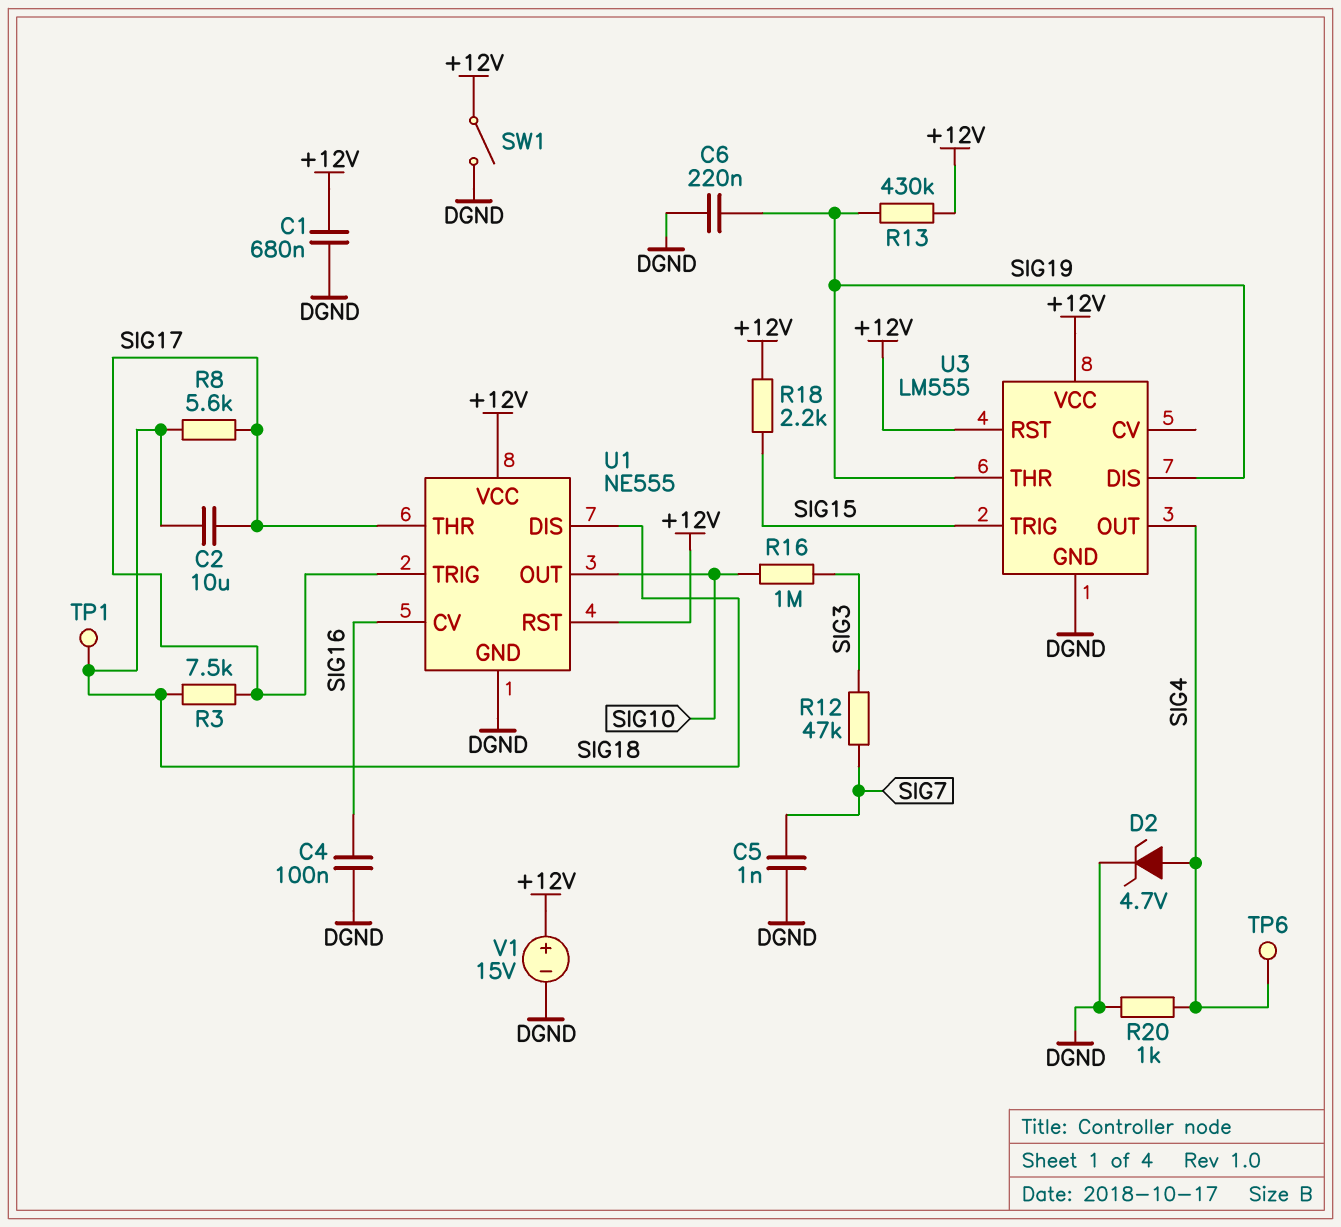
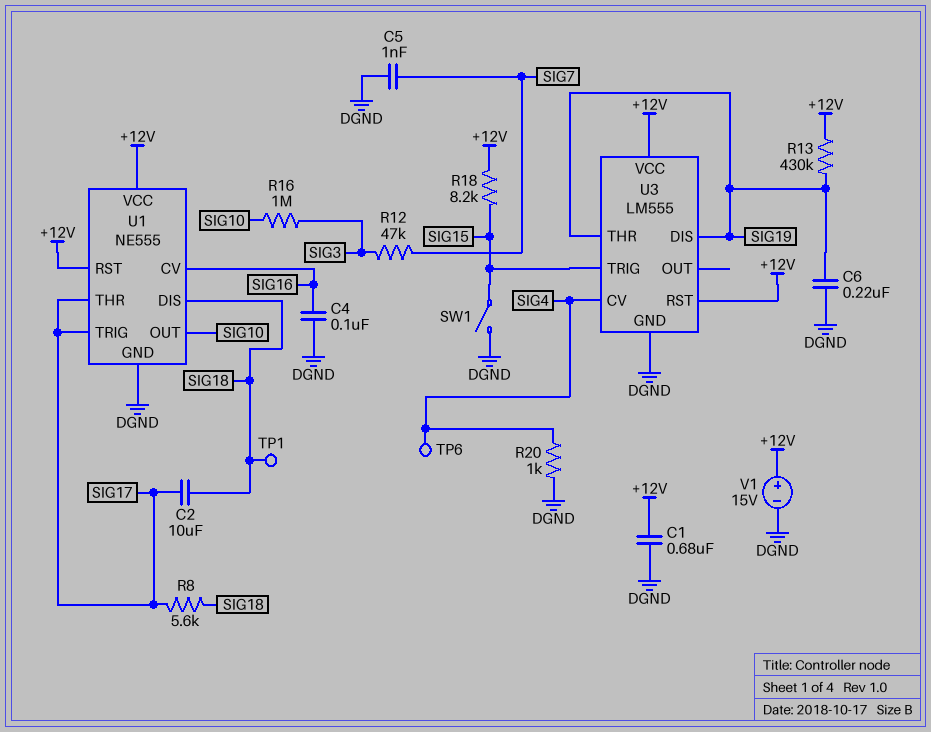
D2: zener 4.7V (A SIG4, K DGND) -> none
R3: 7.5k (SIG17, SIG18) -> none
R18: 2.2k (+12V, SIG15) -> 8.2k (+12V, SIG15)
SW1: switch (+12V, DGND) -> switch (DGND, SIG15)
U3 pin CV: none -> SIG4
U3 pin OUT: SIG4 -> none

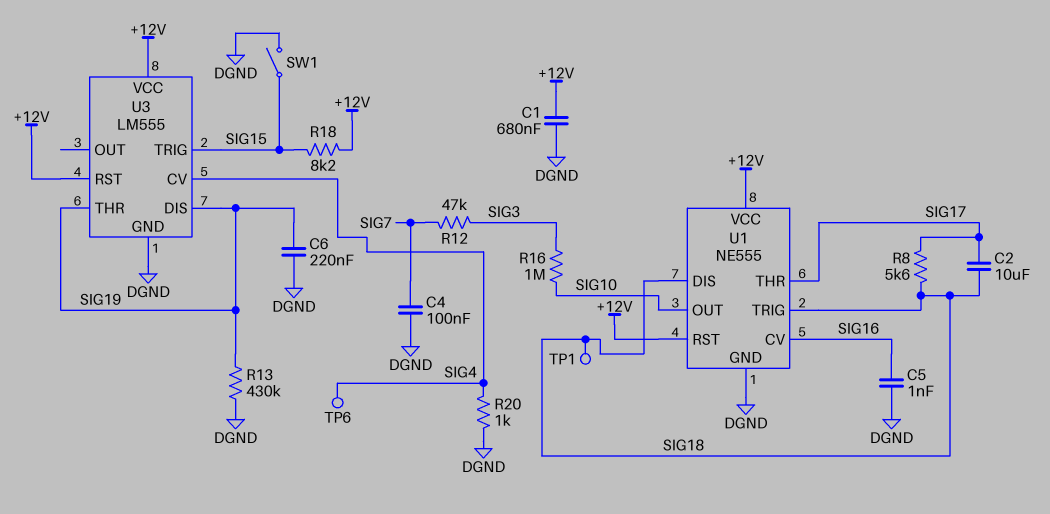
C4: 100nF (DGND, SIG16) -> 100nF (DGND, SIG7)
C5: 1nF (DGND, SIG7) -> 1nF (DGND, SIG16)
R13: 430k (+12V, SIG19) -> 430k (DGND, SIG19)
U1 pin TRIG: SIG17 -> SIG18
V1: 15V (plus +12V, minus DGND) -> none

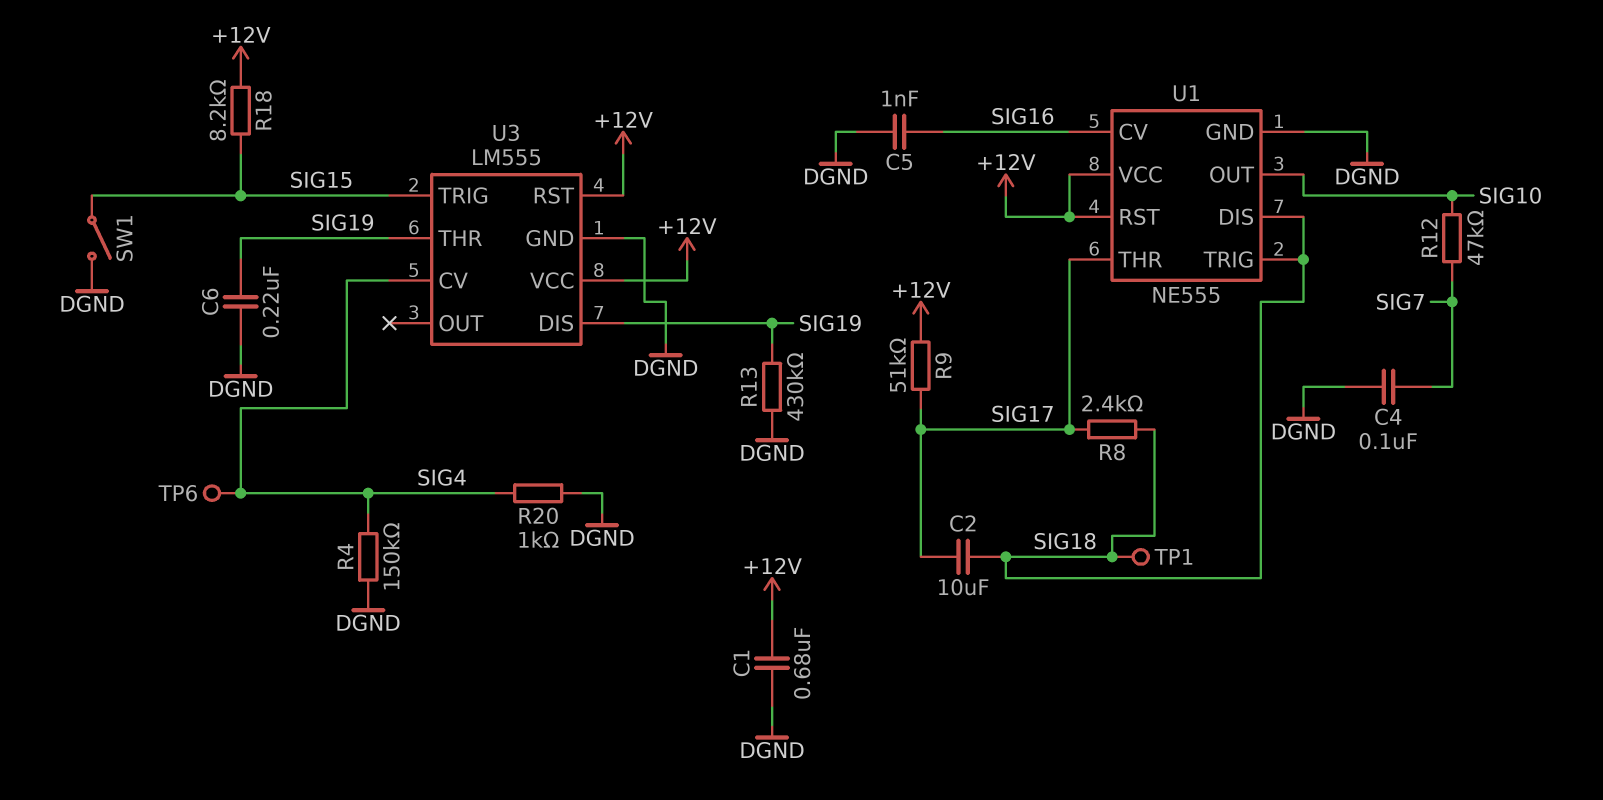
R4: none -> 150k (DGND, SIG4)
R8: 5.6k (SIG17, SIG18) -> 2.4k (SIG17, SIG18)
R9: none -> 51k (+12V, SIG17)
R12: 47k (SIG3, SIG7) -> 47k (SIG7, SIG10)
R16: 1M (SIG3, SIG10) -> none

